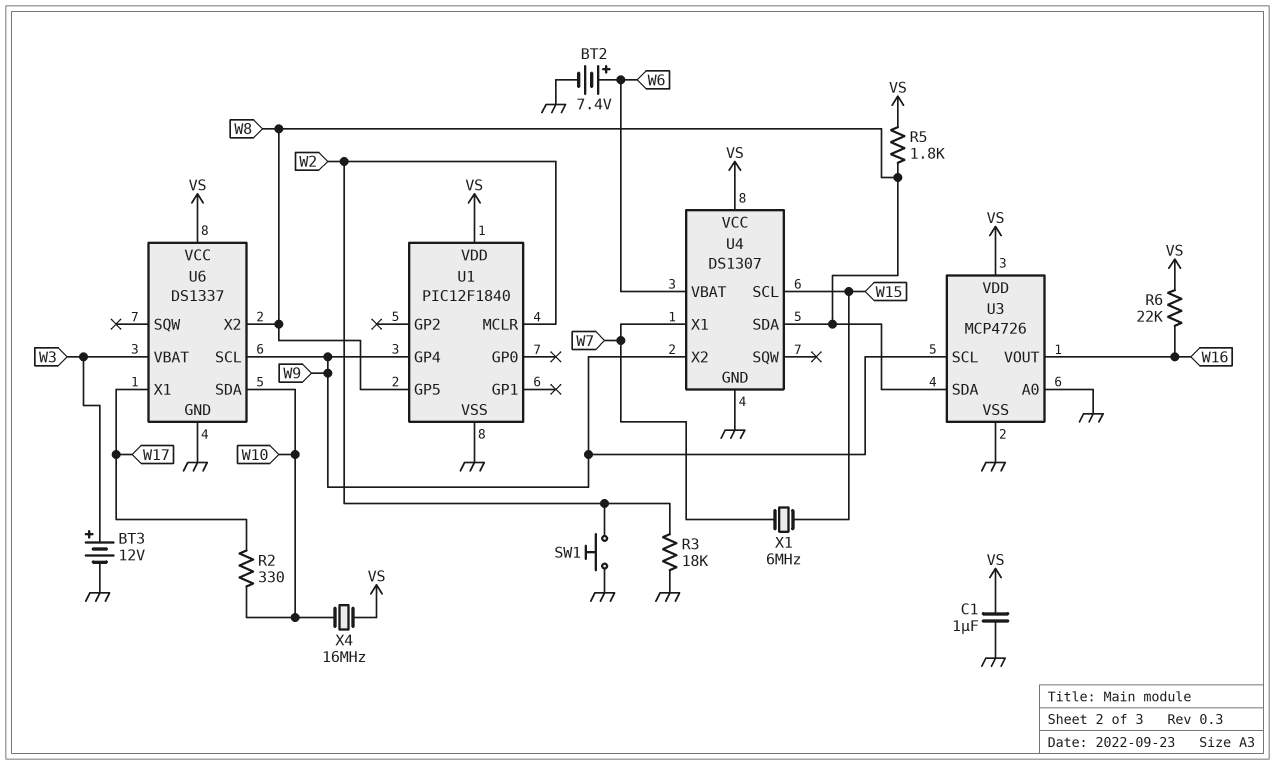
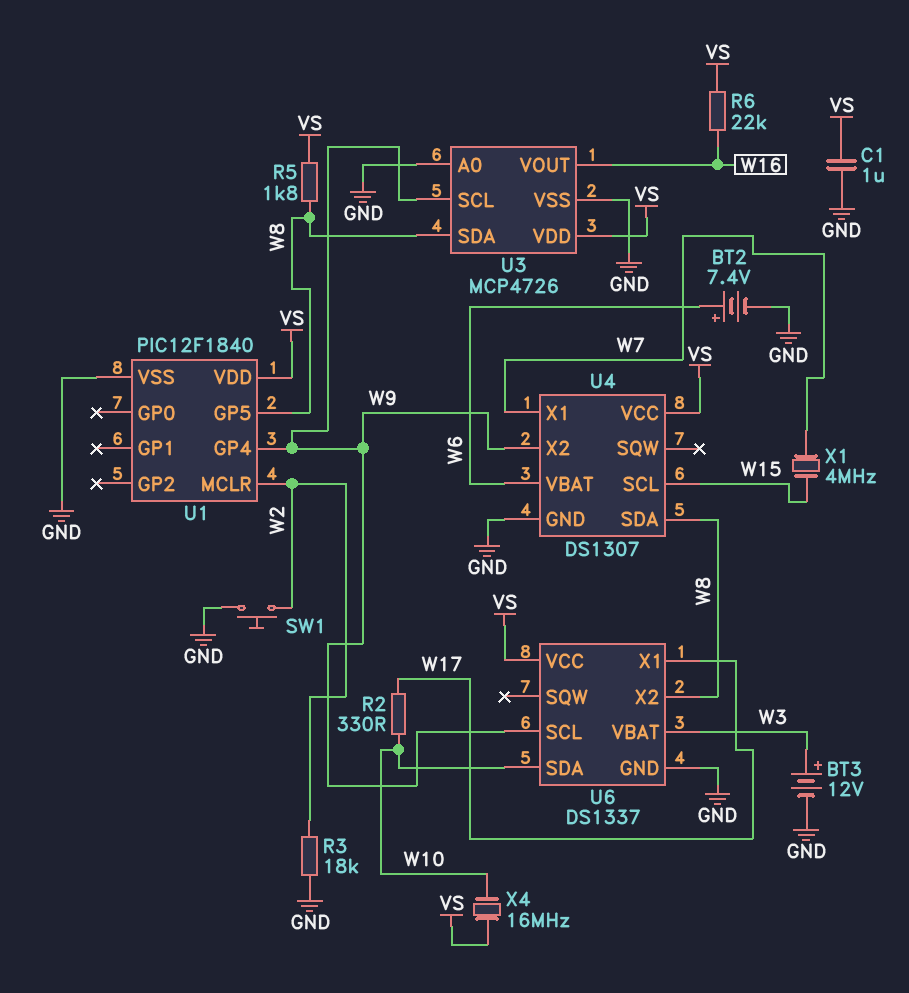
X1: 6MHz (W7, W15) -> 4MHz (W7, W15)

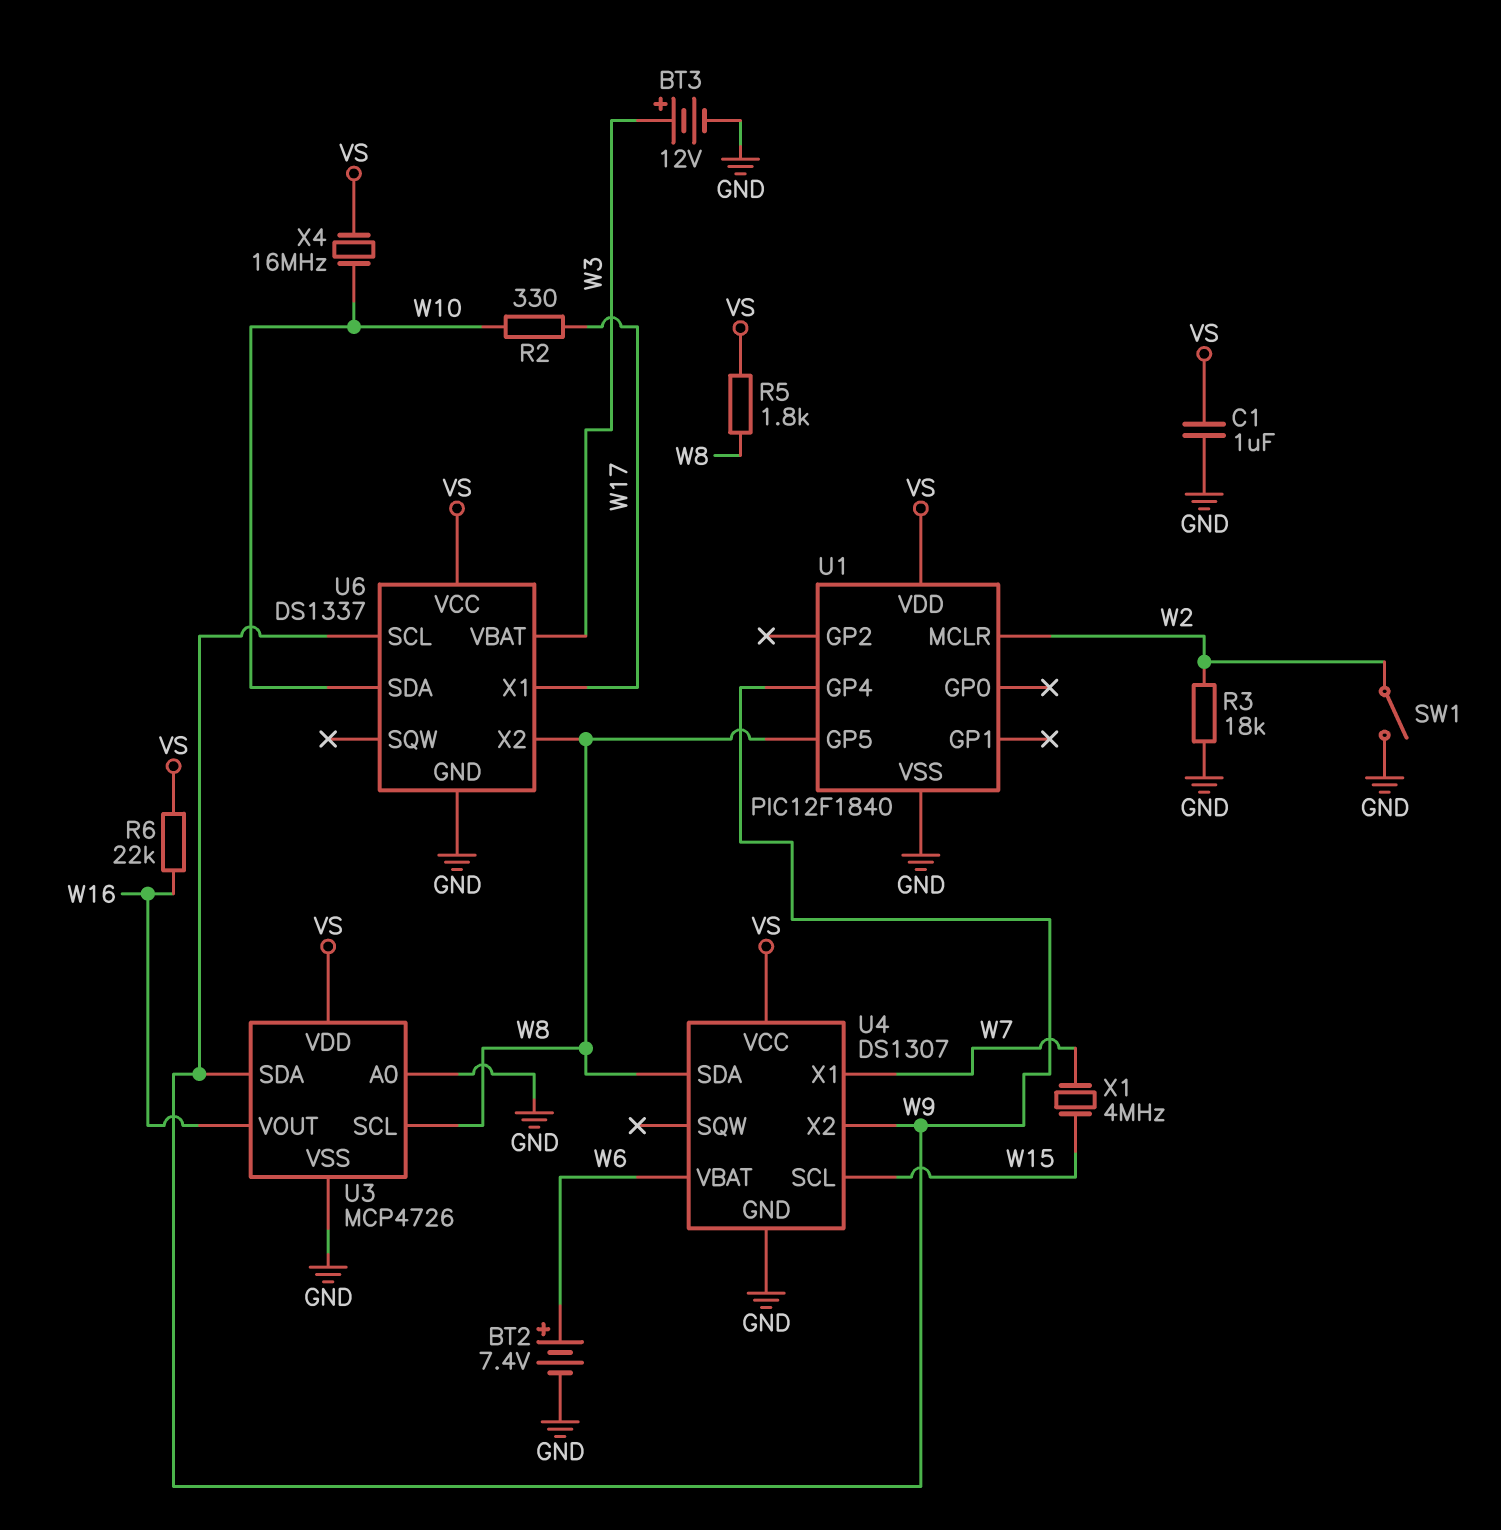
SW1: button (GND, W2) -> switch (GND, W2)
U3 pin SCL: W9 -> W8
U3 pin SDA: W8 -> W9

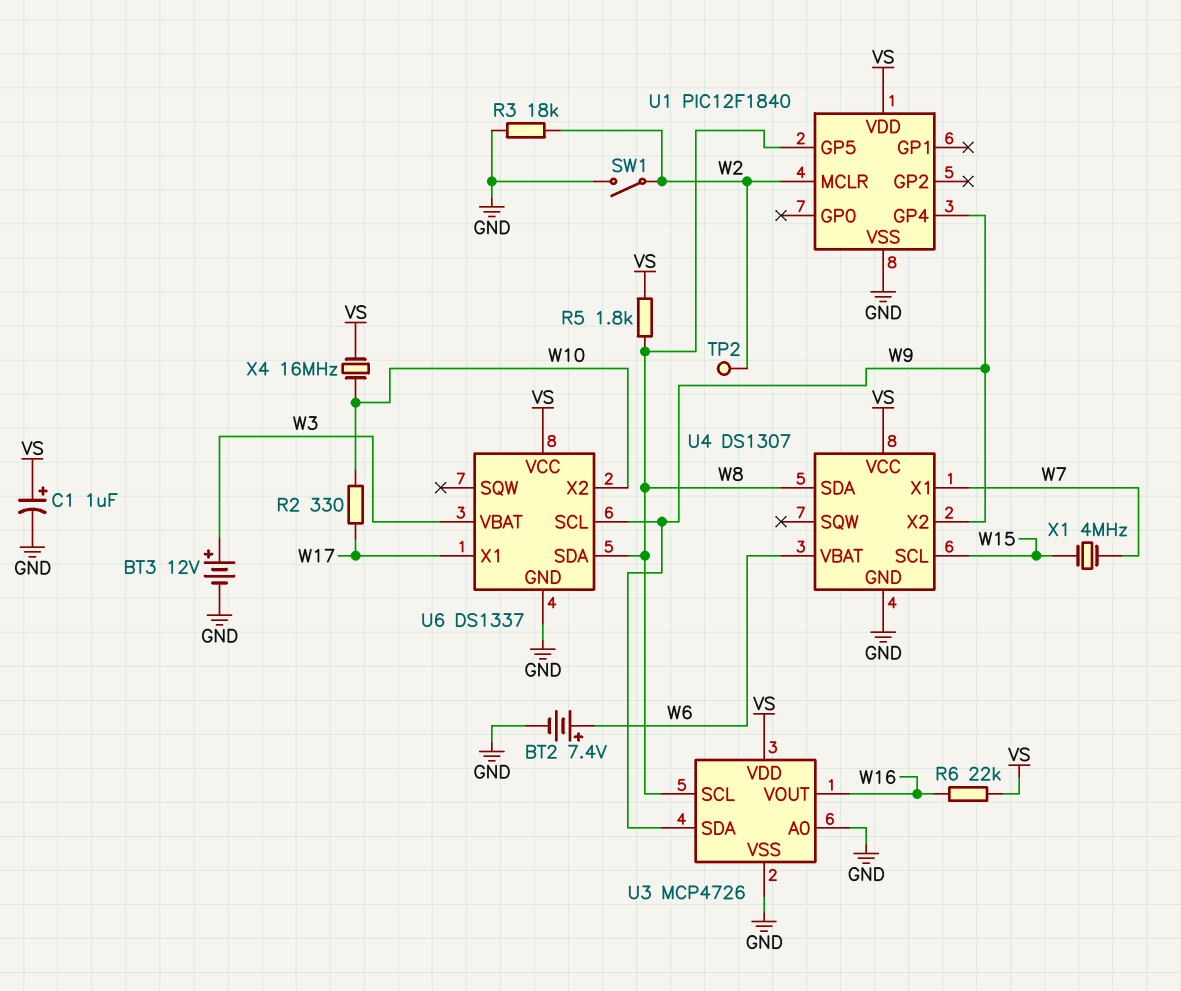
C1: 1uF (GND, VS) -> 1uF (plus VS, minus GND)
TP2: none -> test point (W2)
U6 pin SDA: W10 -> W8
U6 pin X2: W8 -> W10

